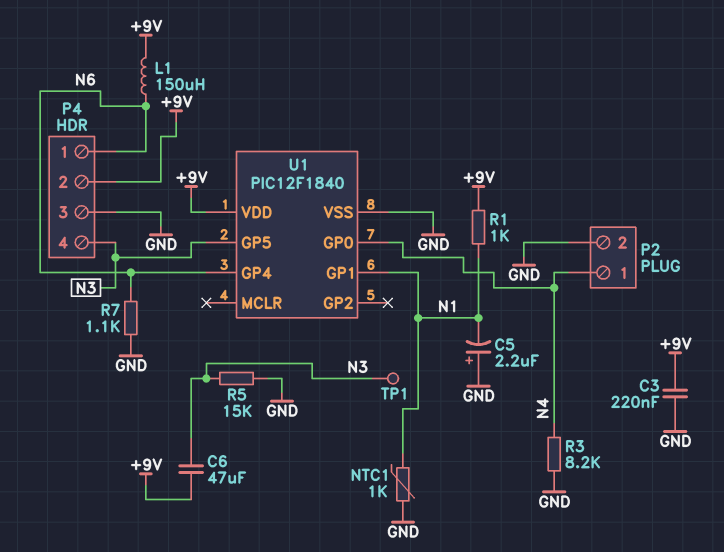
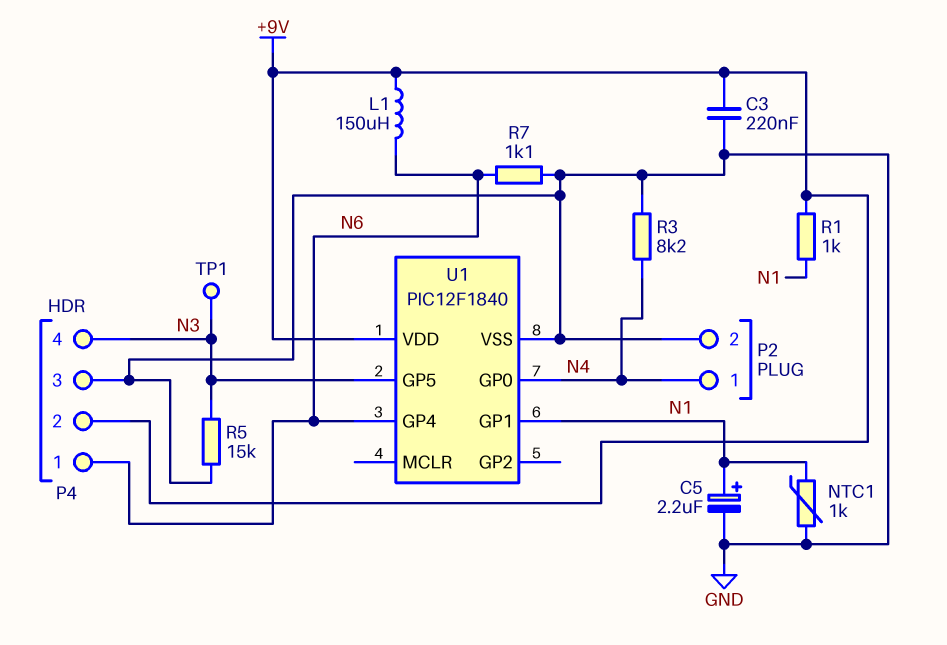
C5: 2.2uF (plus GND, minus N1) -> 2.2uF (plus N1, minus GND)
C6: 47uF (+9V, N3) -> none

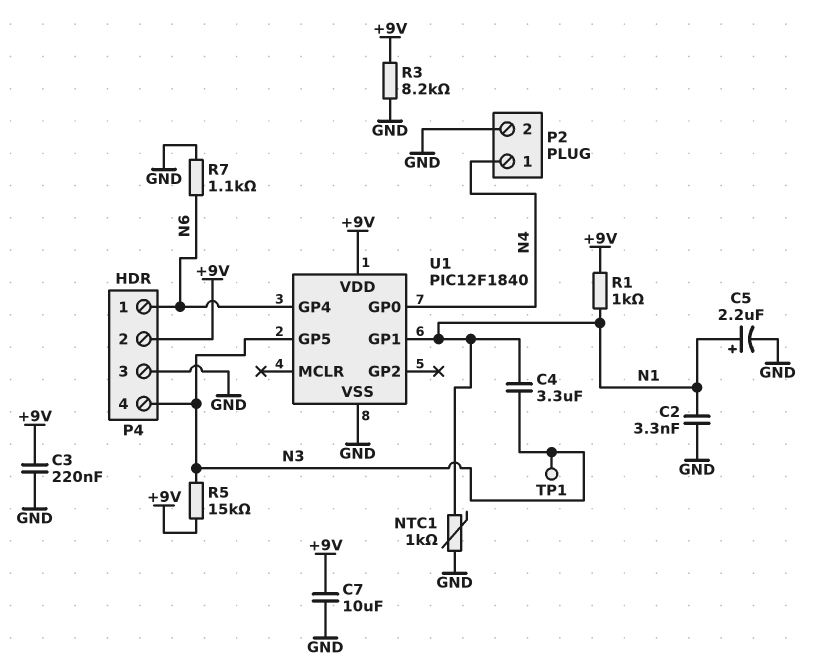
C2: none -> 3.3nF (GND, N1)
C4: none -> 3.3uF (N1, N3)
C7: none -> 10uF (+9V, GND)
L1: 150uH (+9V, N6) -> none
R3: 8.2k (GND, N4) -> 8.2k (+9V, GND)
R5: 15k (GND, N3) -> 15k (+9V, N3)

